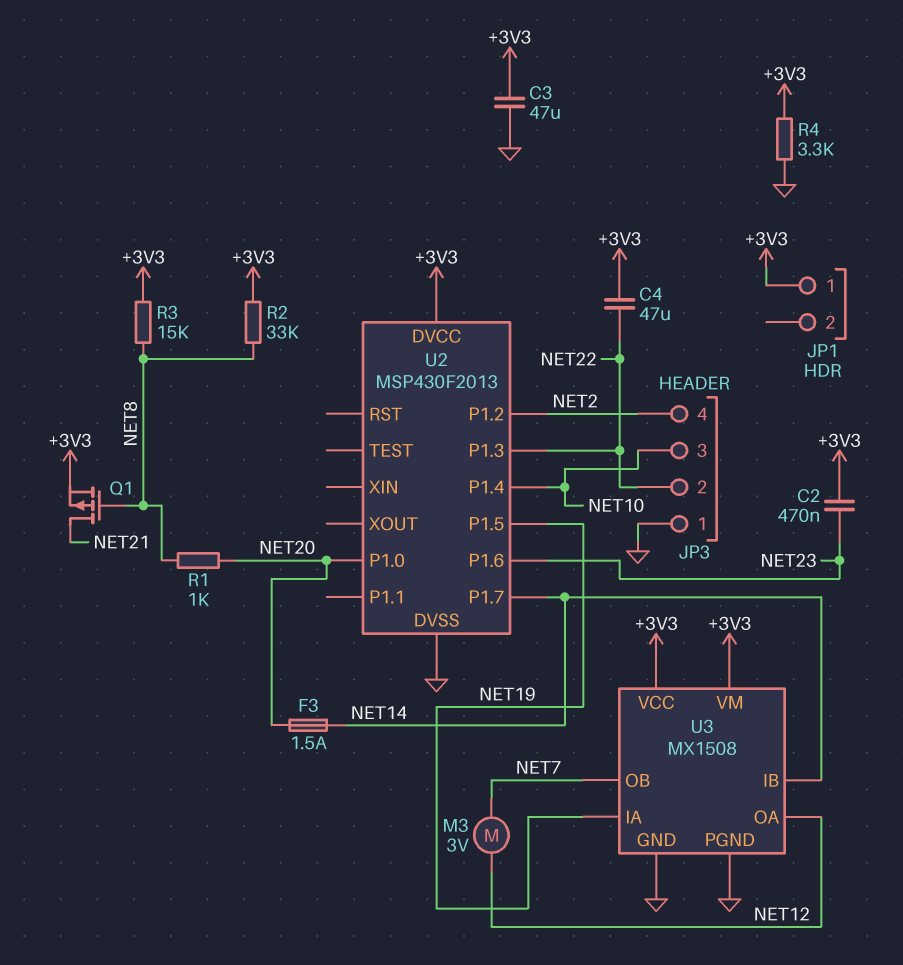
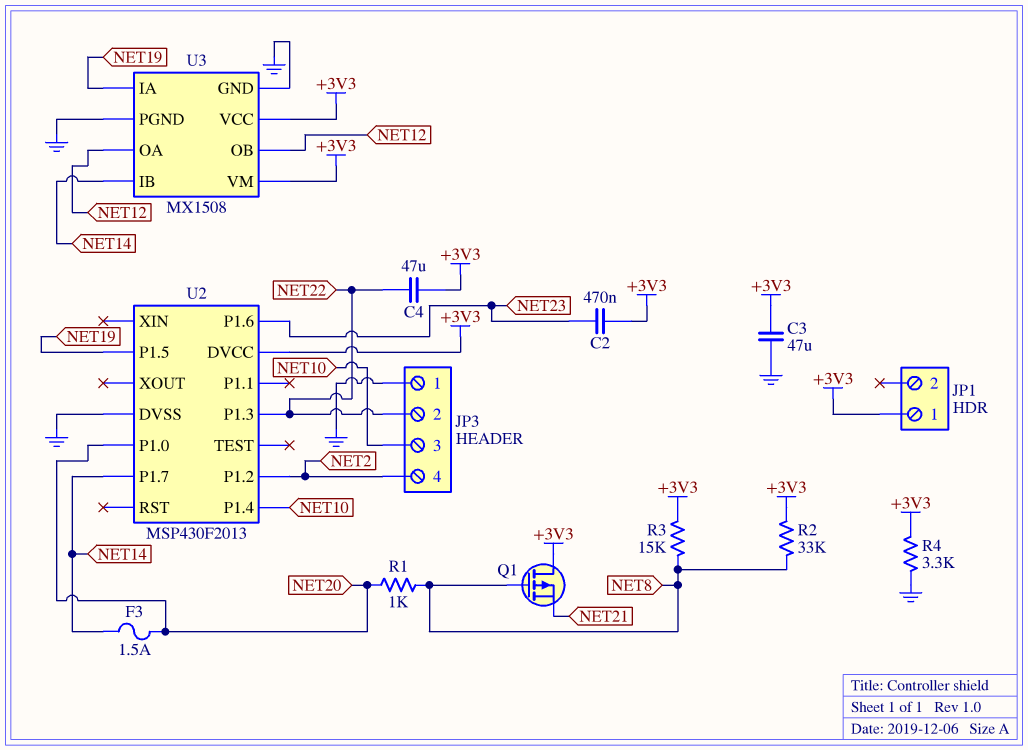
M3: motor 3V (NET7, NET12) -> none
Q1: PMOS (G NET8, D NET21, S +3V3) -> PMOS (G NET8, D +3V3, S NET21)
U3 pin OB: NET7 -> NET12

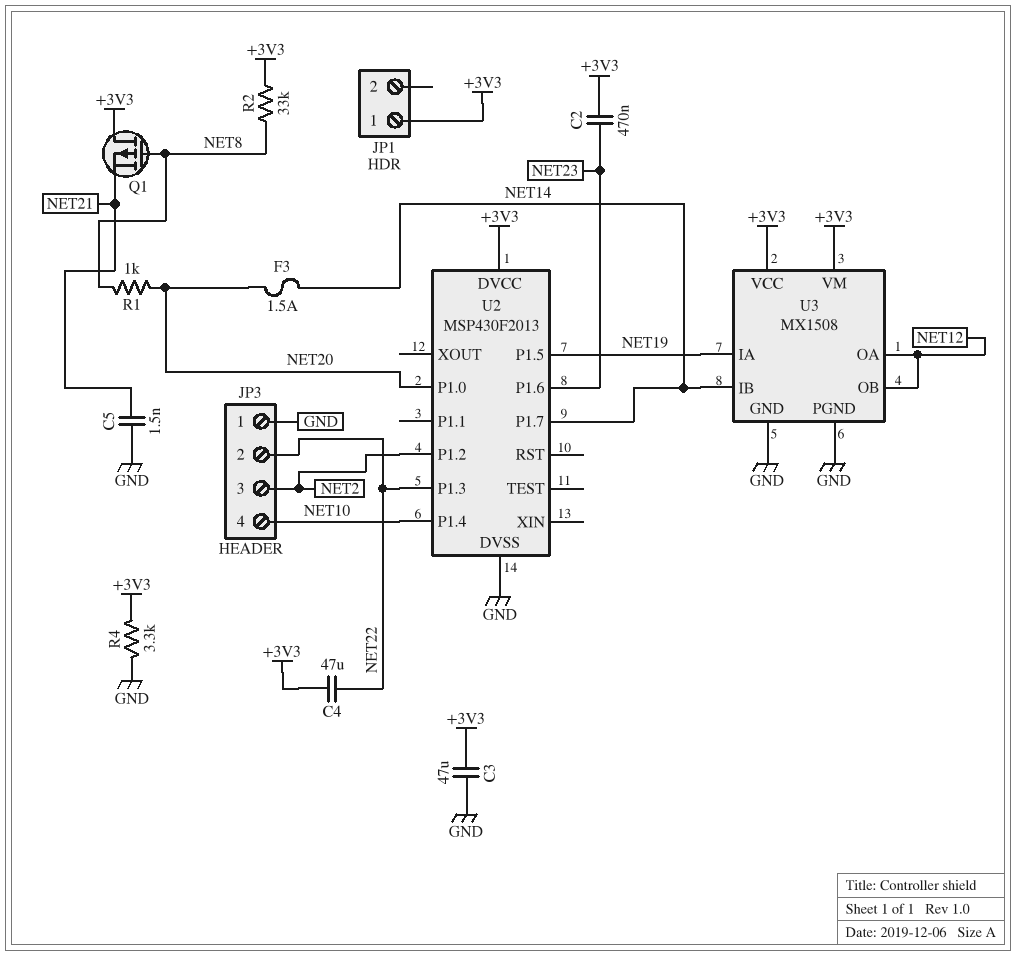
C5: none -> 1.5nF (GND, NET21)
JP3 pin 3: NET10 -> NET2
JP3 pin 4: NET2 -> NET10
R3: 15k (+3V3, NET8) -> none

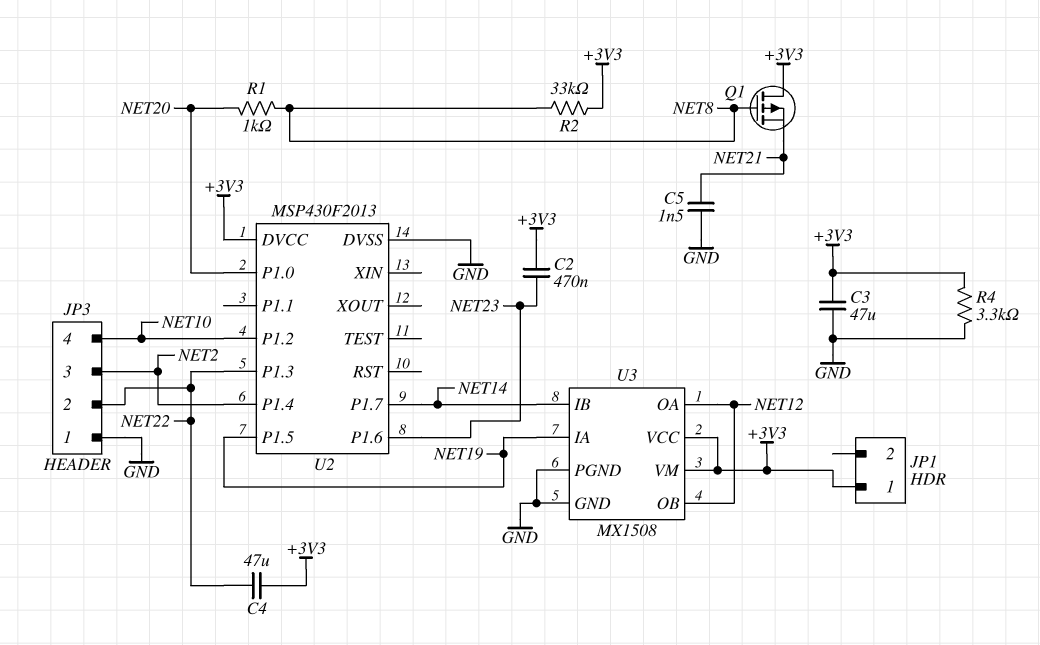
F3: 1.5A (NET14, NET20) -> none
U2 pin P1.2: NET2 -> NET10
U2 pin P1.4: NET10 -> NET2

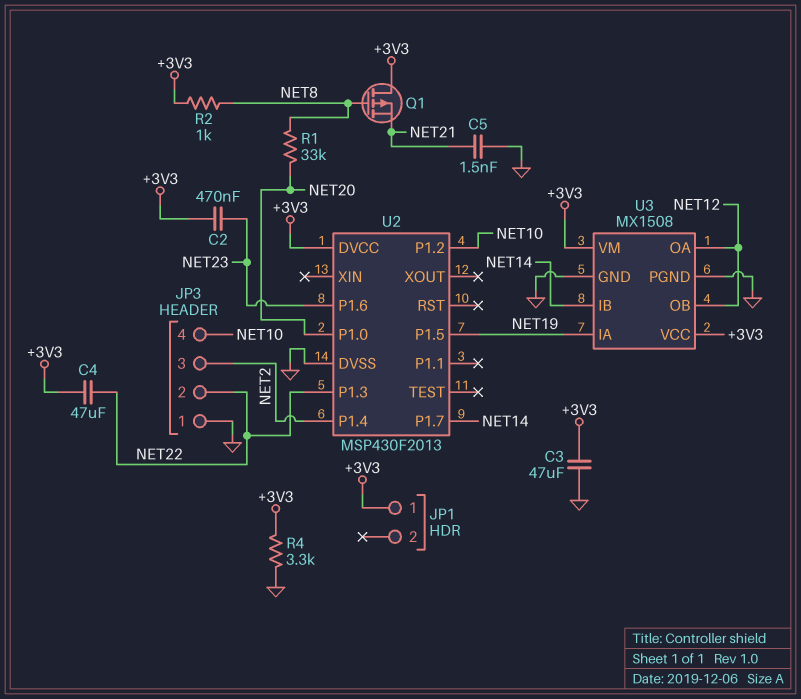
R1: 1k (NET8, NET20) -> 33k (NET8, NET20)
R2: 33k (+3V3, NET8) -> 1k (+3V3, NET8)

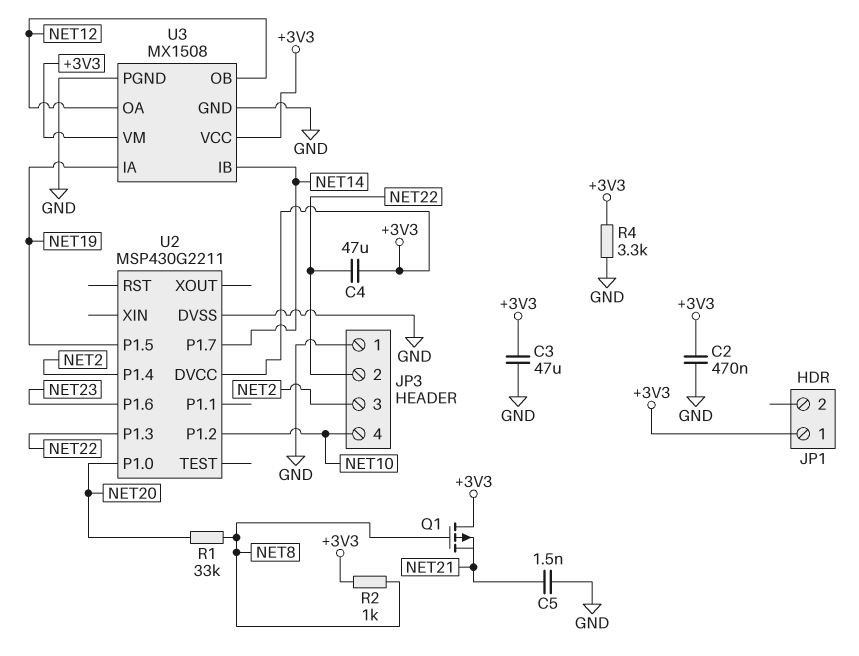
C2: 470nF (+3V3, NET23) -> 470nF (+3V3, GND)
U2: MSP430F2013 -> MSP430G2211

